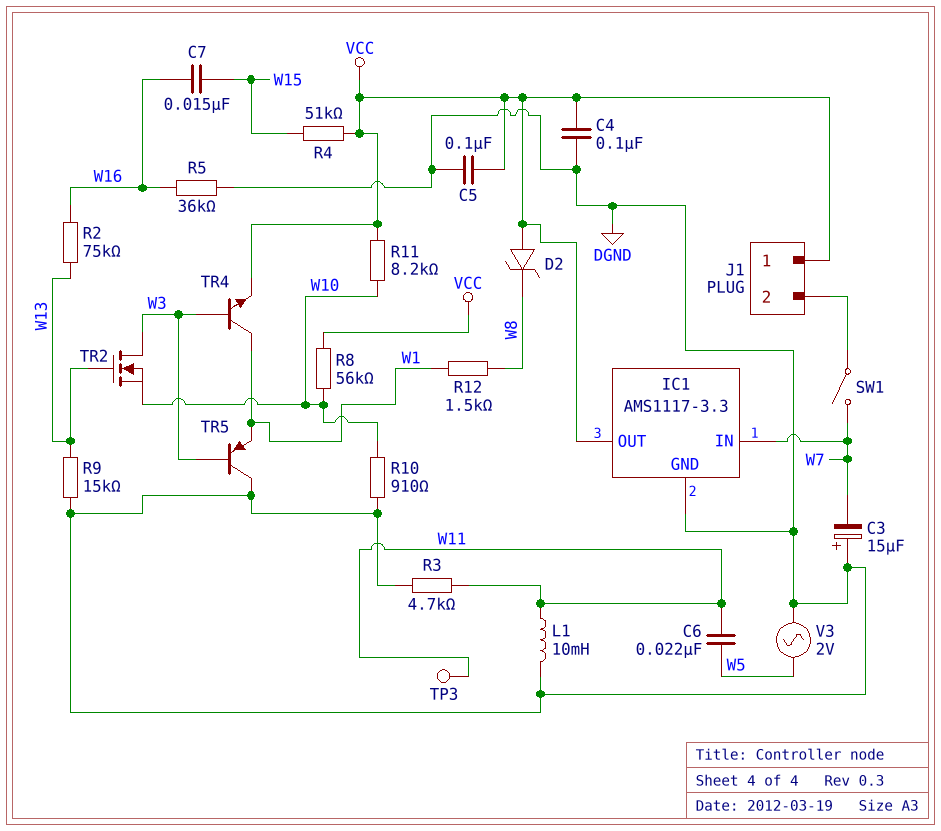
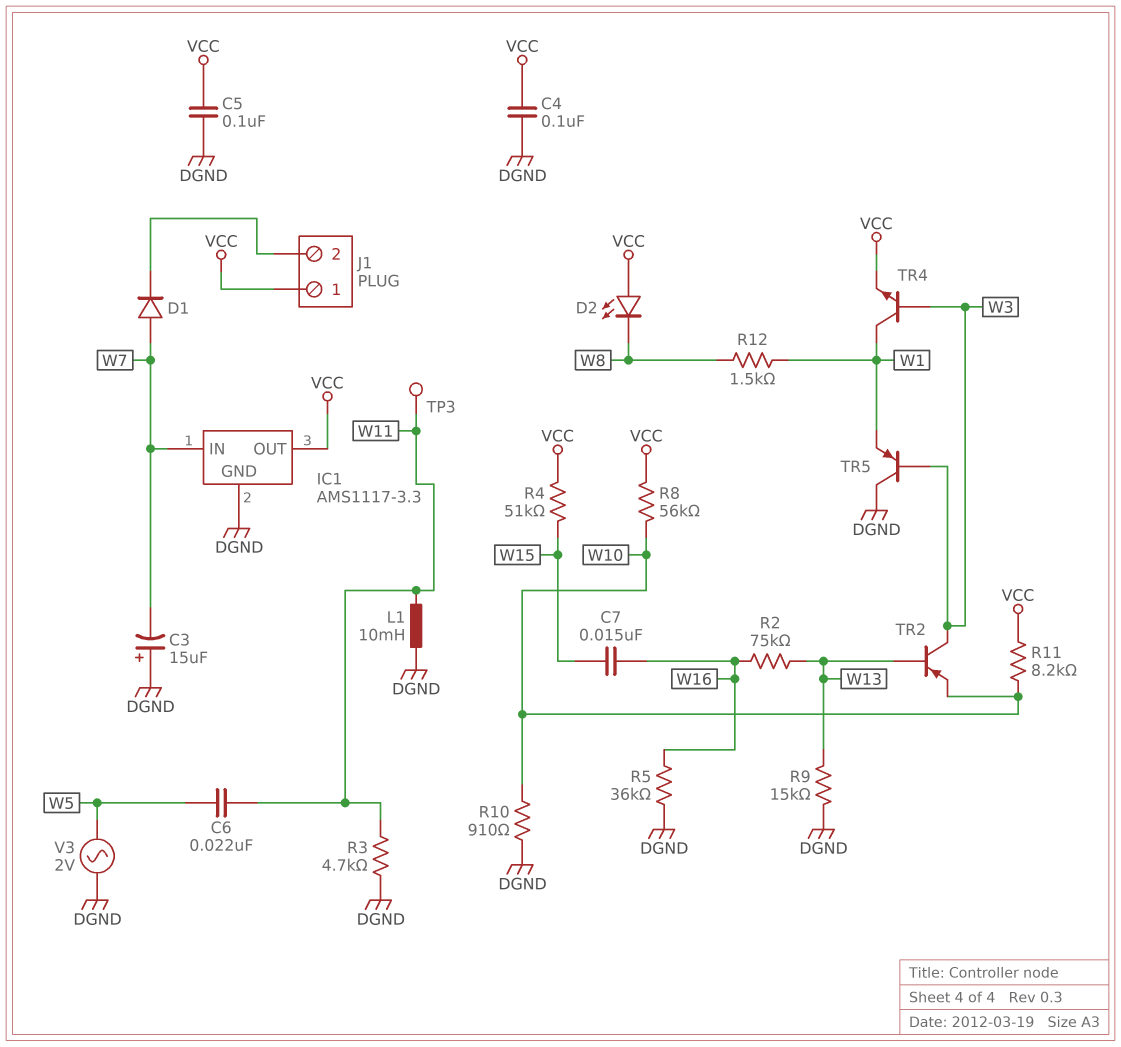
D1: none -> diode (A W7, K J1/2)
D2: zener (A VCC, K W8) -> LED (A VCC, K W8)
SW1: switch (J1/2, W7) -> none
TR2: NMOS (G W13, D W3, S W10) -> PNP (B W13, C W3, E W10)

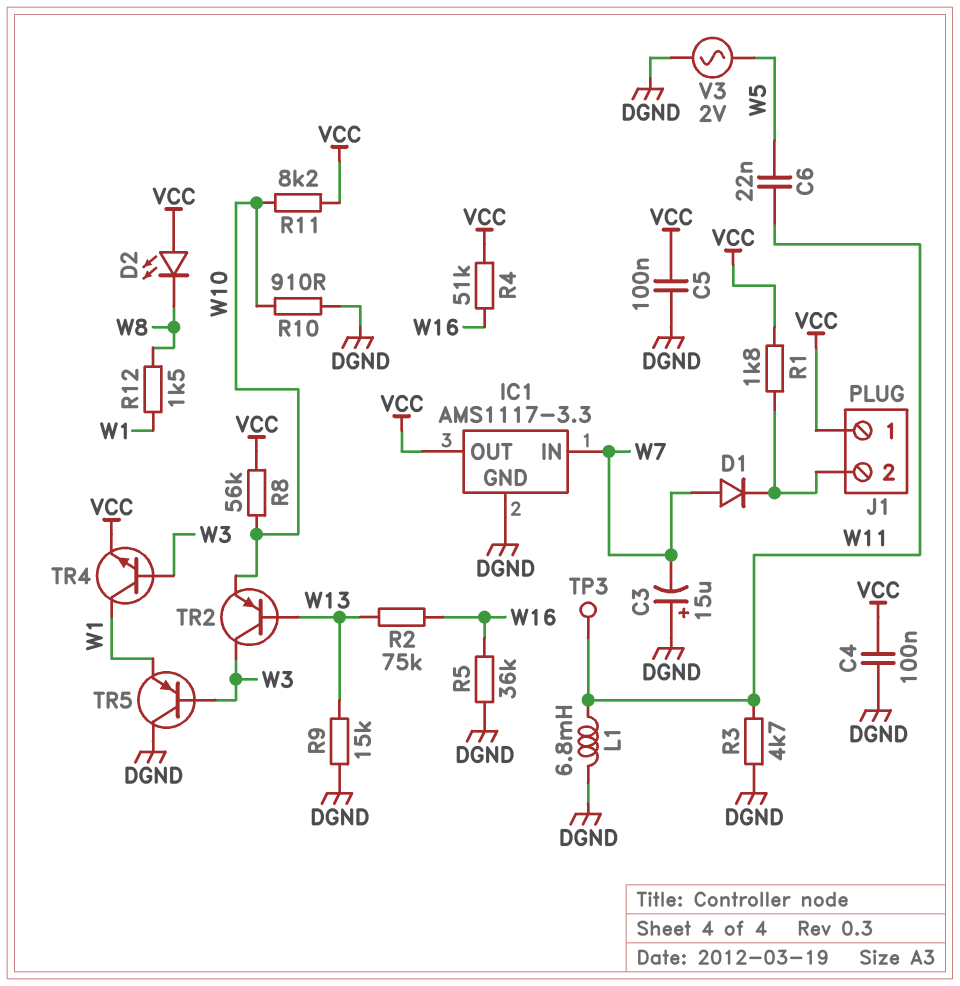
C7: 15nF (W15, W16) -> none
L1: 10mH (DGND, W11) -> 6.8mH (DGND, W11)
R1: none -> 1.8k (J1/2, VCC)
R4: 51k (VCC, W15) -> 51k (VCC, W16)

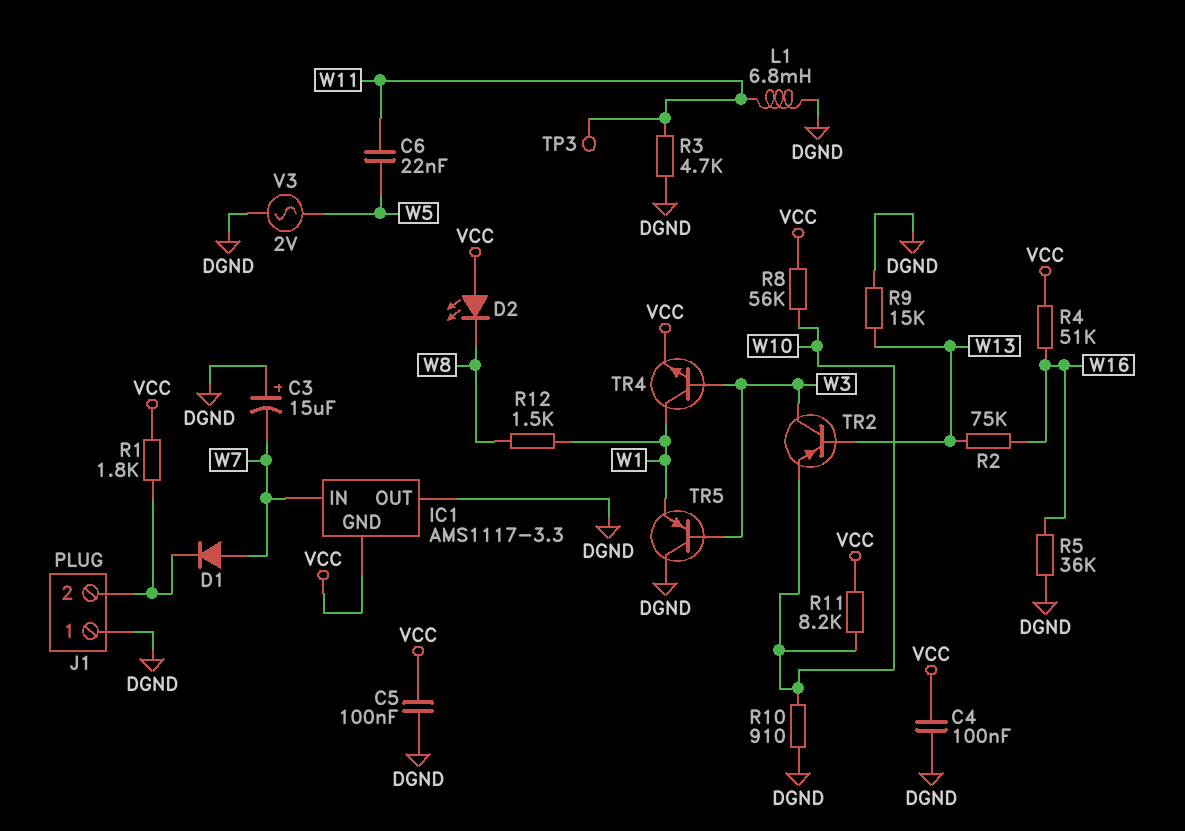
IC1 pin GND: DGND -> VCC
IC1 pin OUT: VCC -> DGND
J1 pin 1: VCC -> DGND

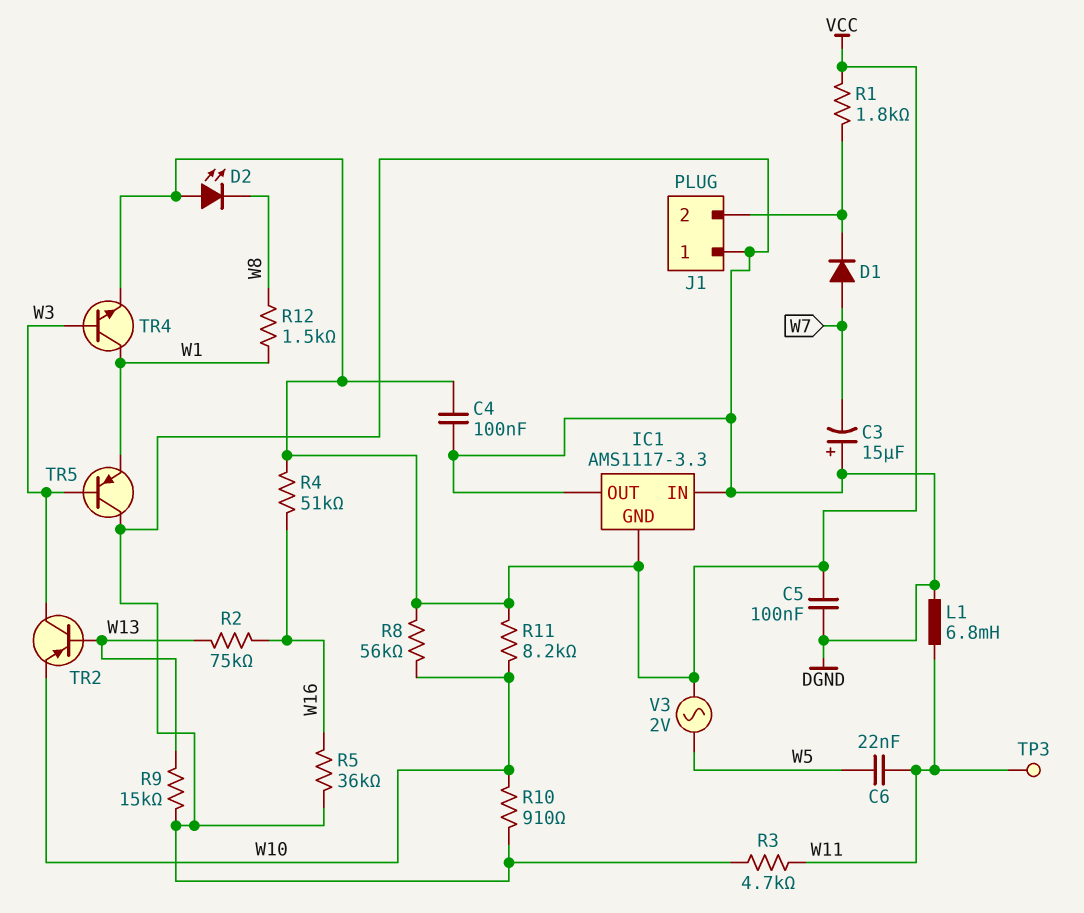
IC1 pin IN: W7 -> DGND
V3: AC 2V (DGND, W5) -> AC 2V (VCC, W5)

